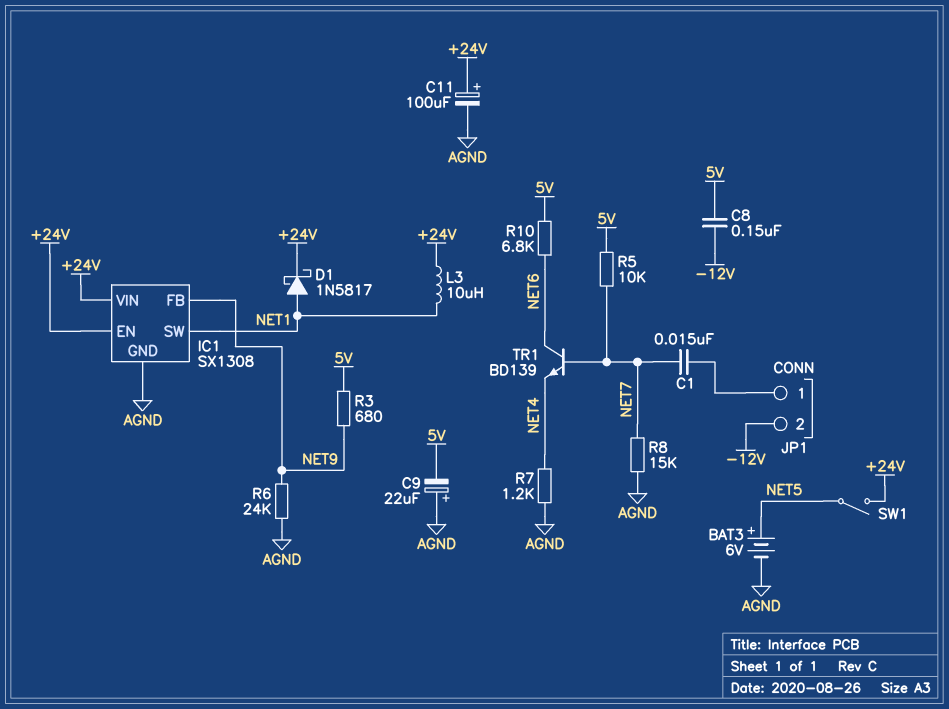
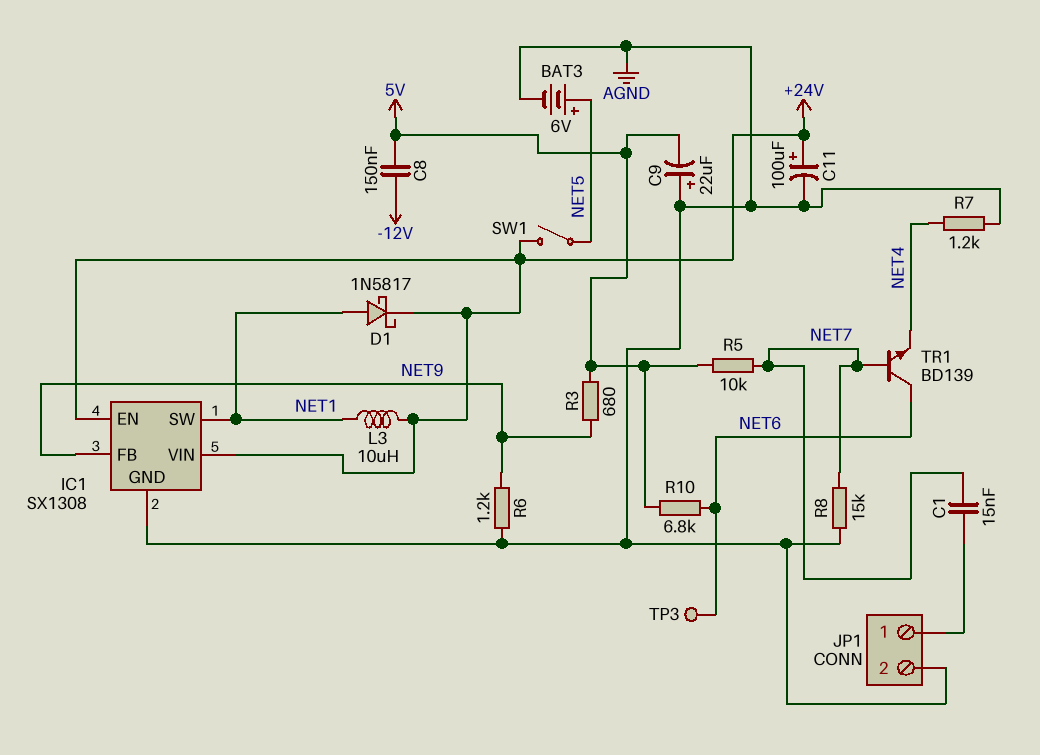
JP1 pin 2: -12V -> AGND
R6: 24k (AGND, NET9) -> 1.2k (AGND, NET9)
TP3: none -> test point (NET6)

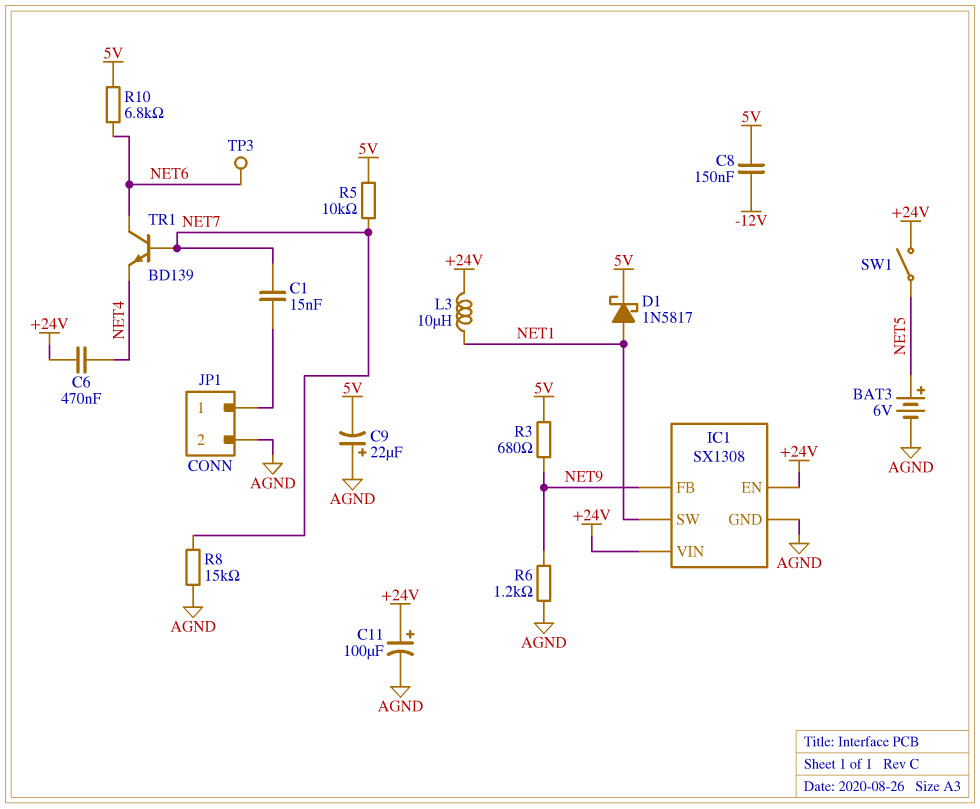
C6: none -> 470nF (+24V, NET4)
D1: schottky 1N5817 (A NET1, K +24V) -> schottky 1N5817 (A NET1, K 5V)
R7: 1.2k (AGND, NET4) -> none

